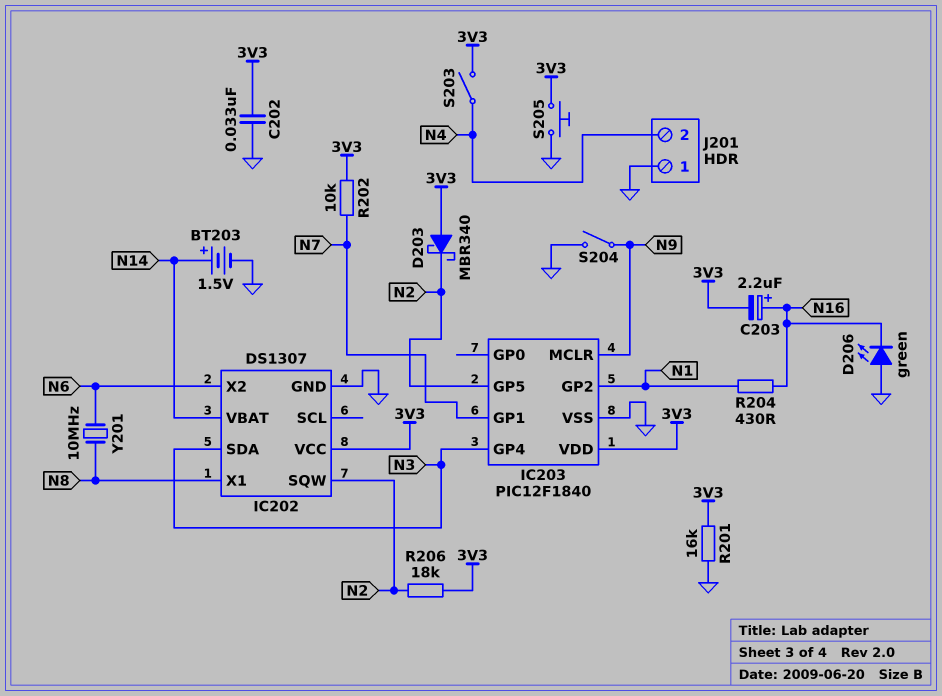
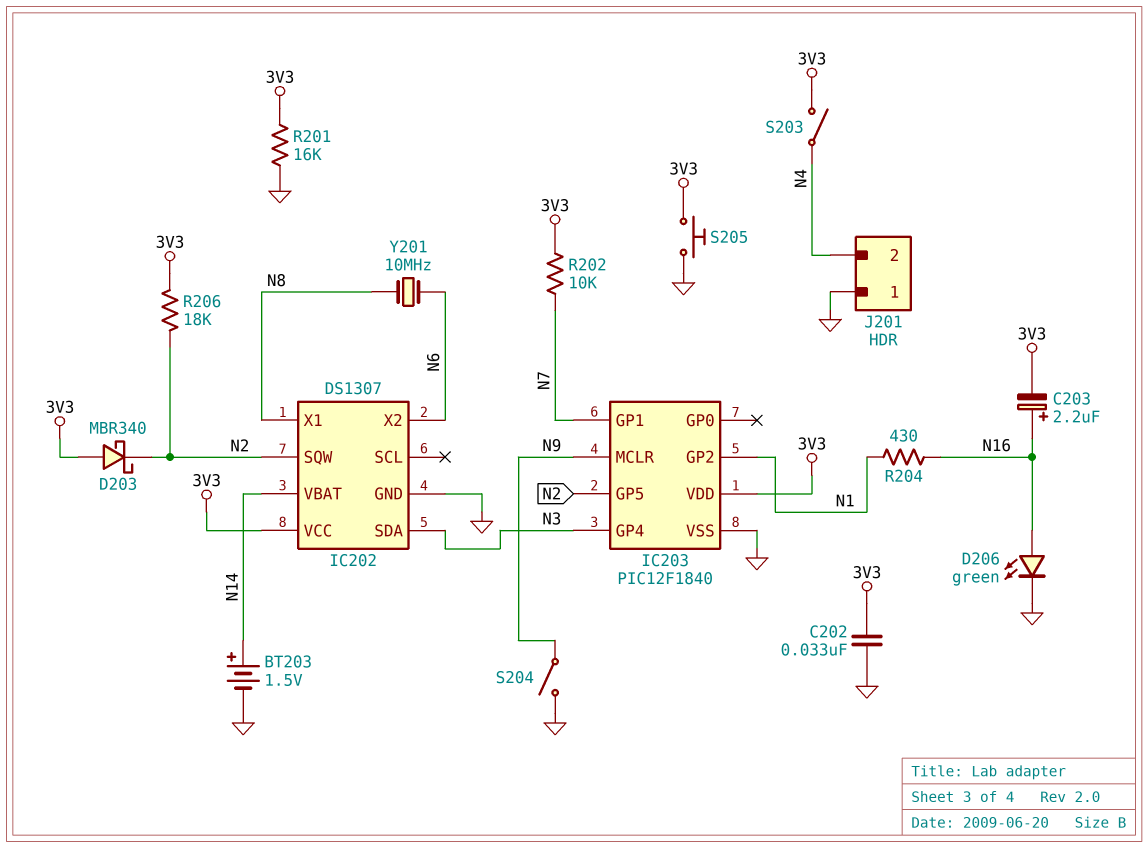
D206: LED green (A GND, K N16) -> LED green (A N16, K GND)

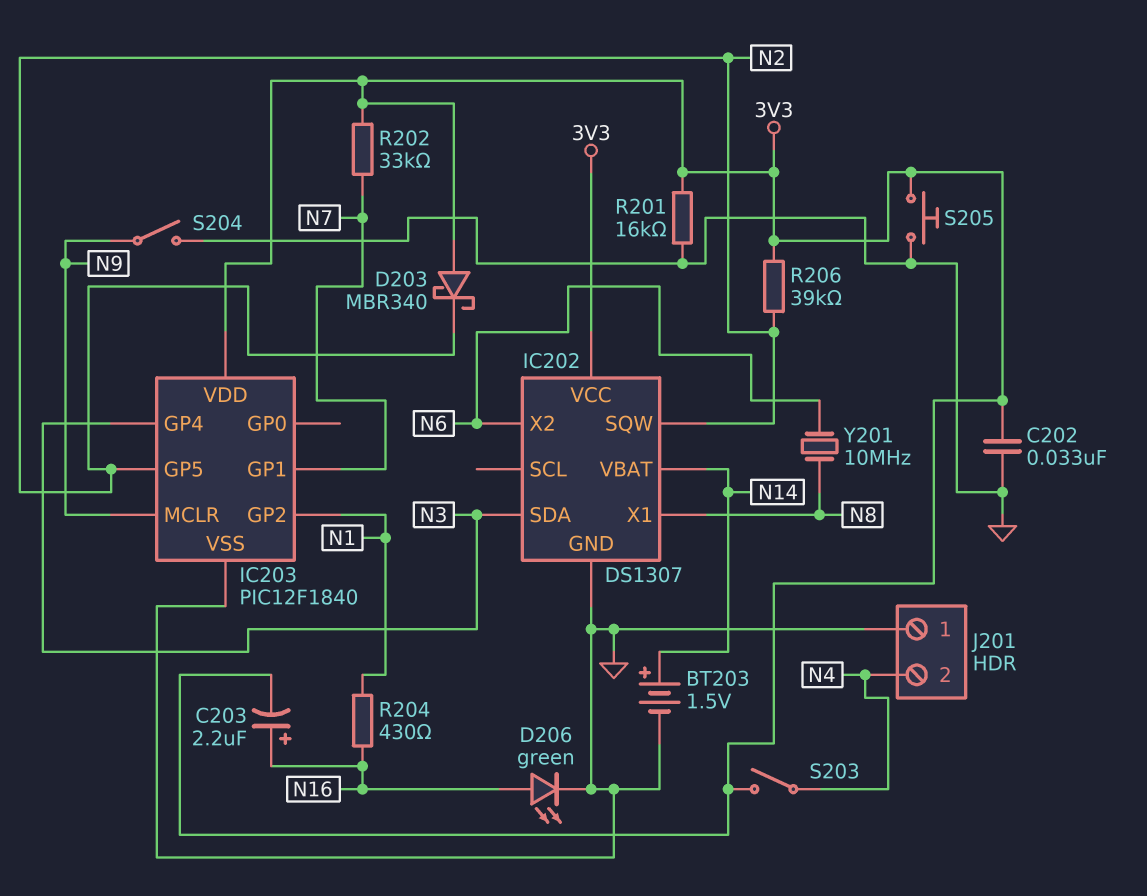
R202: 10k (3V3, N7) -> 33k (3V3, N7)
R206: 18k (3V3, N2) -> 39k (3V3, N2)

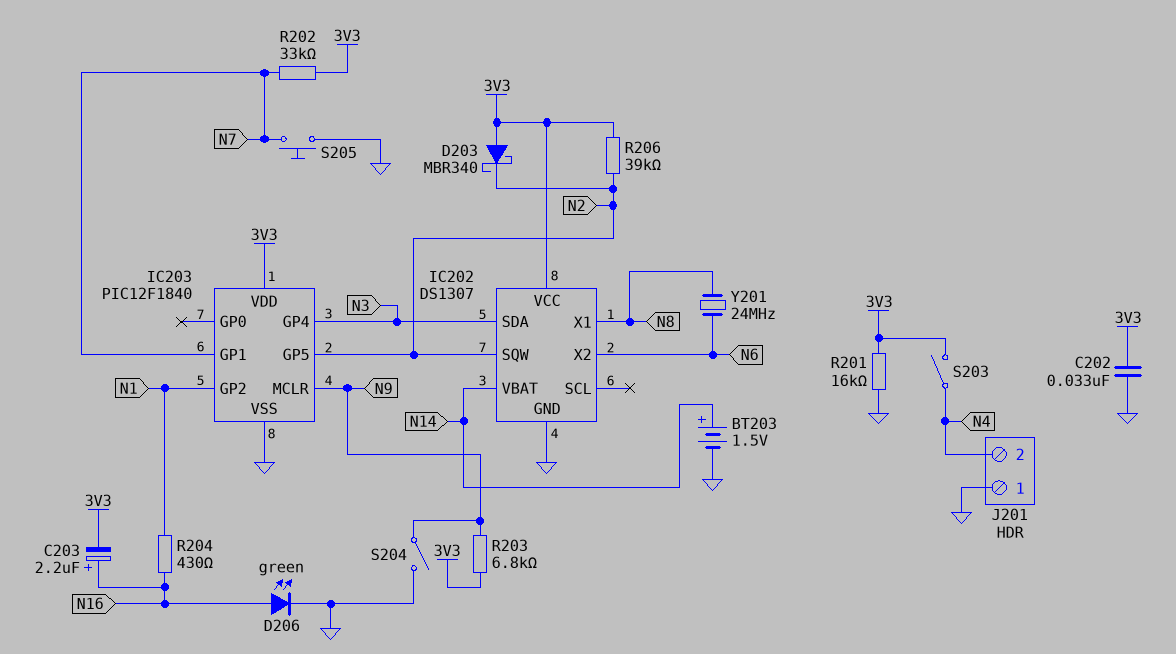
R203: none -> 6.8k (3V3, N9)
S205: button (3V3, GND) -> button (GND, N7)
Y201: 10MHz (N6, N8) -> 24MHz (N6, N8)

